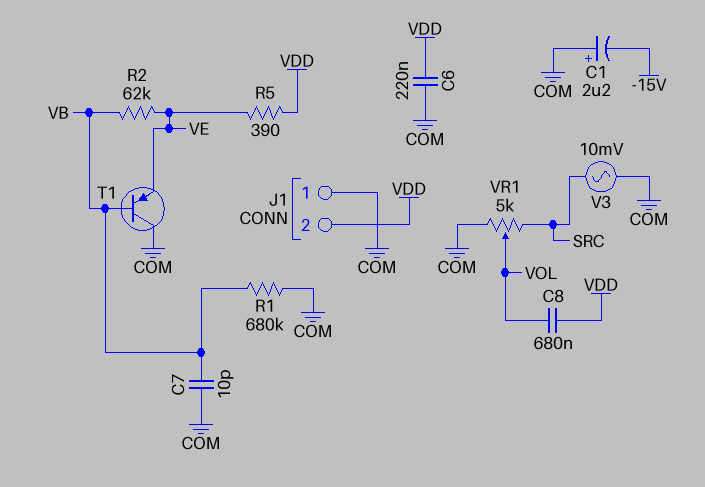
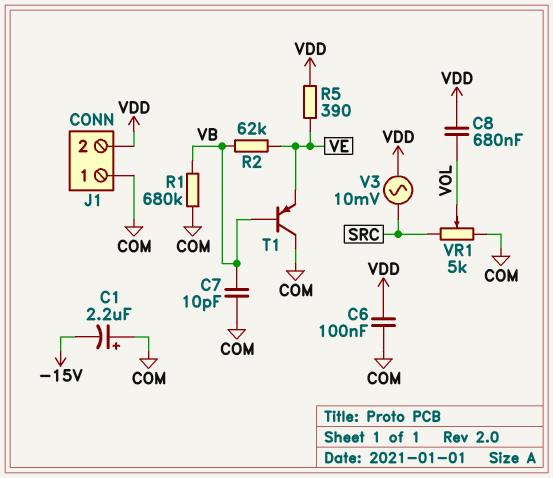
C6: 220nF (COM, VDD) -> 100nF (COM, VDD)
V3: AC 10mV (COM, SRC) -> AC 10mV (SRC, VDD)

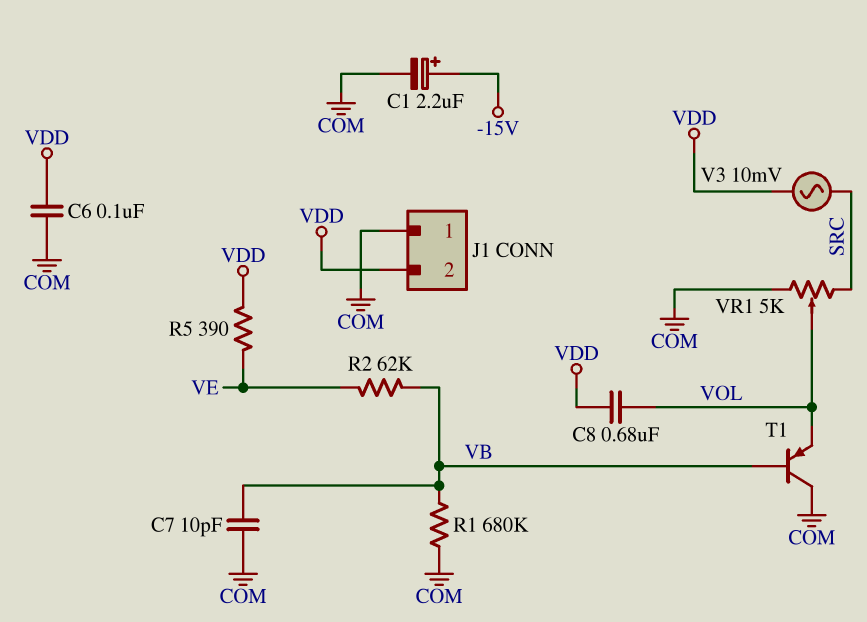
C1: 2.2uF (plus COM, minus -15V) -> 2.2uF (plus -15V, minus COM)
T1: PNP (B VB, C COM, E VE) -> PNP (B VB, C COM, E VOL)

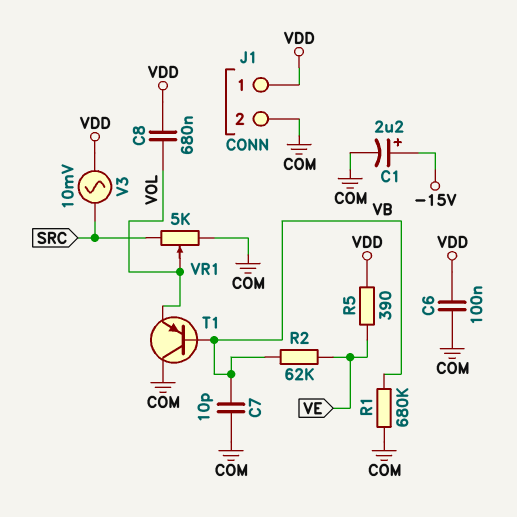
J1 pin 1: COM -> VDD
J1 pin 2: VDD -> COM

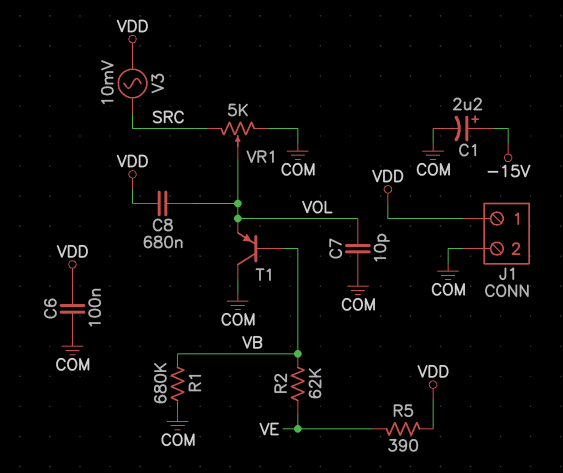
C7: 10pF (COM, VB) -> 10pF (COM, VOL)

